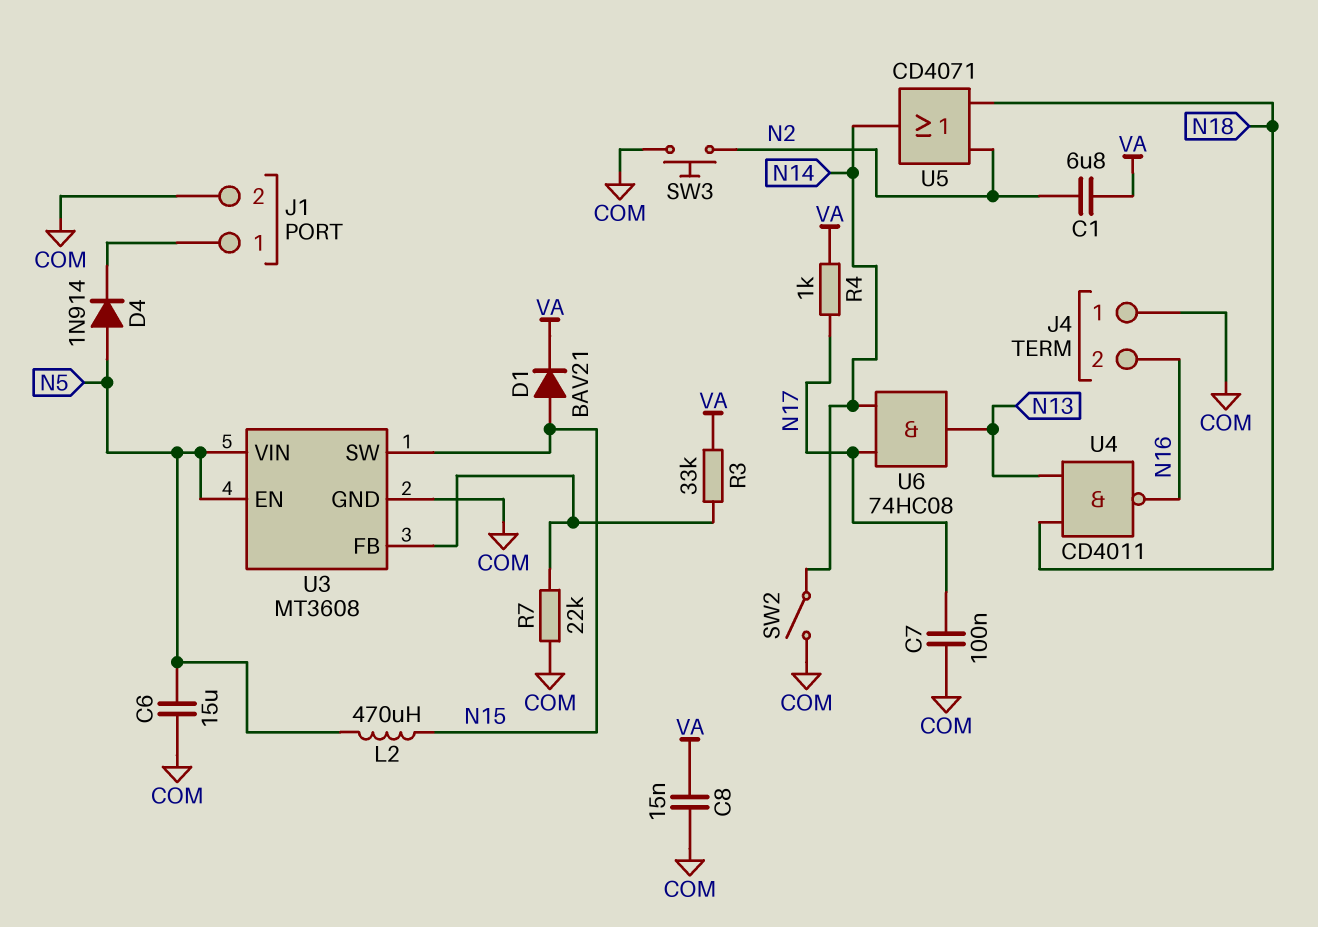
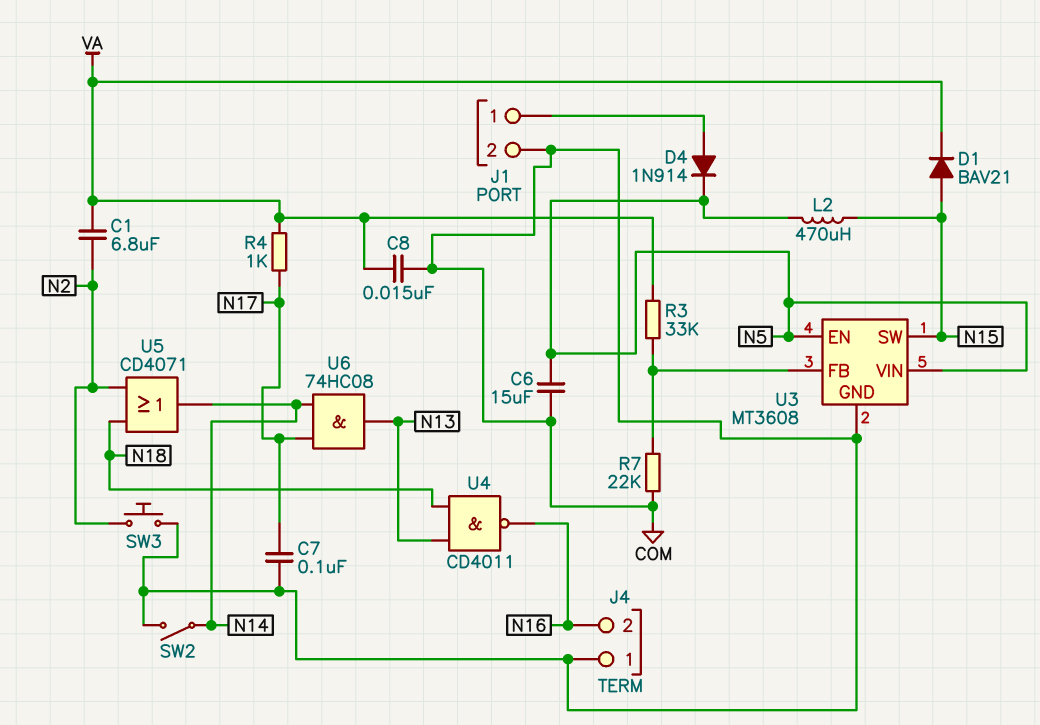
D4: diode 1N914 (A N5, K J1/1) -> diode 1N914 (A J1/1, K N5)

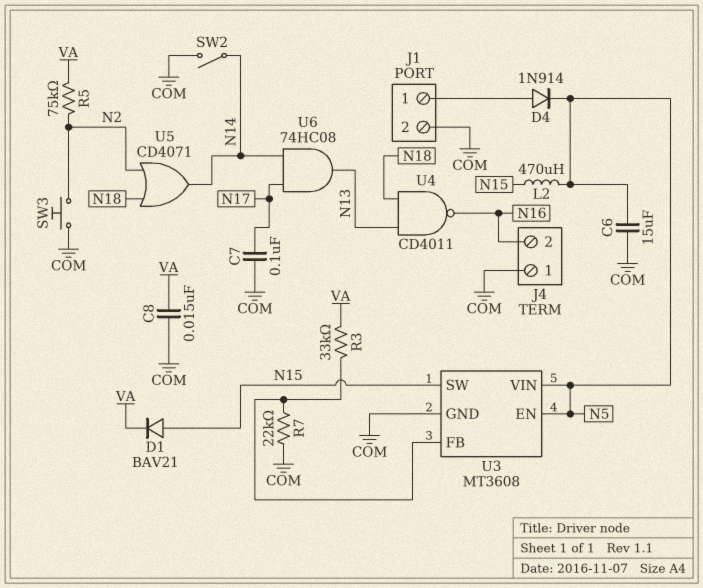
C1: 6.8uF (N2, VA) -> none
R4: 1k (N17, VA) -> none
R5: none -> 75k (N2, VA)

